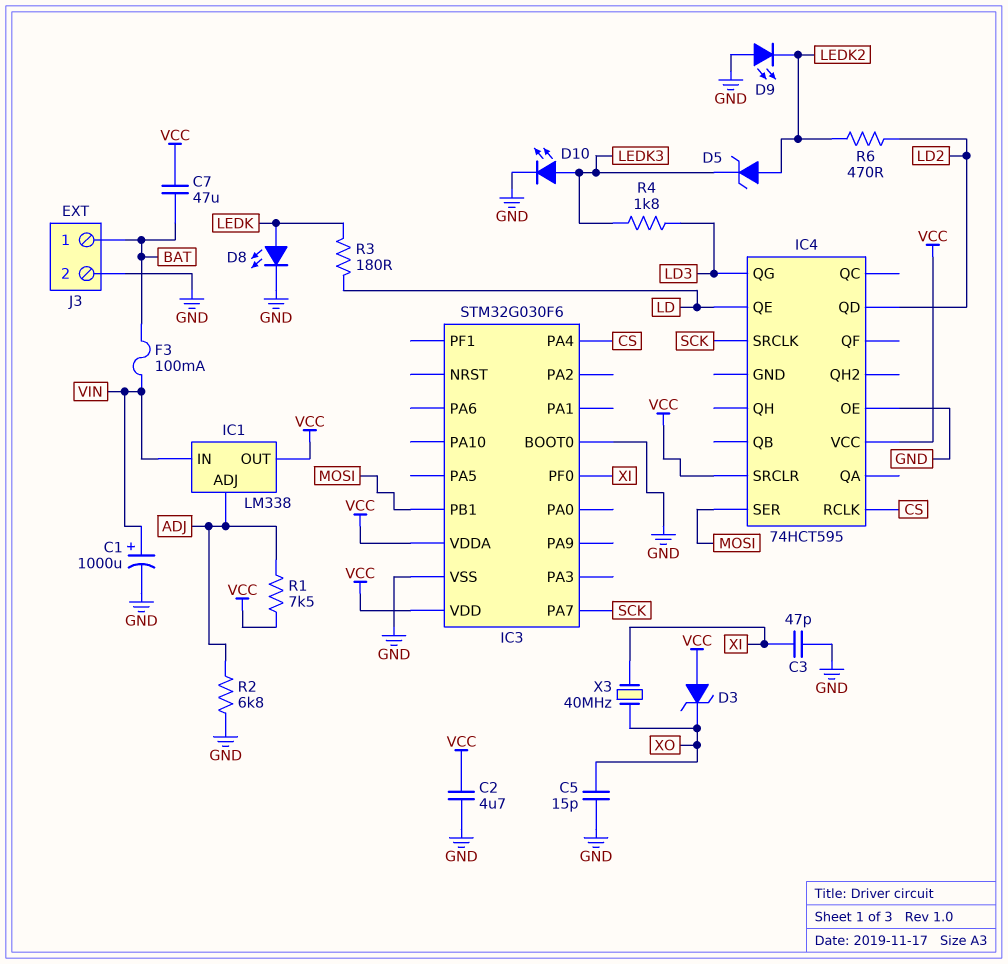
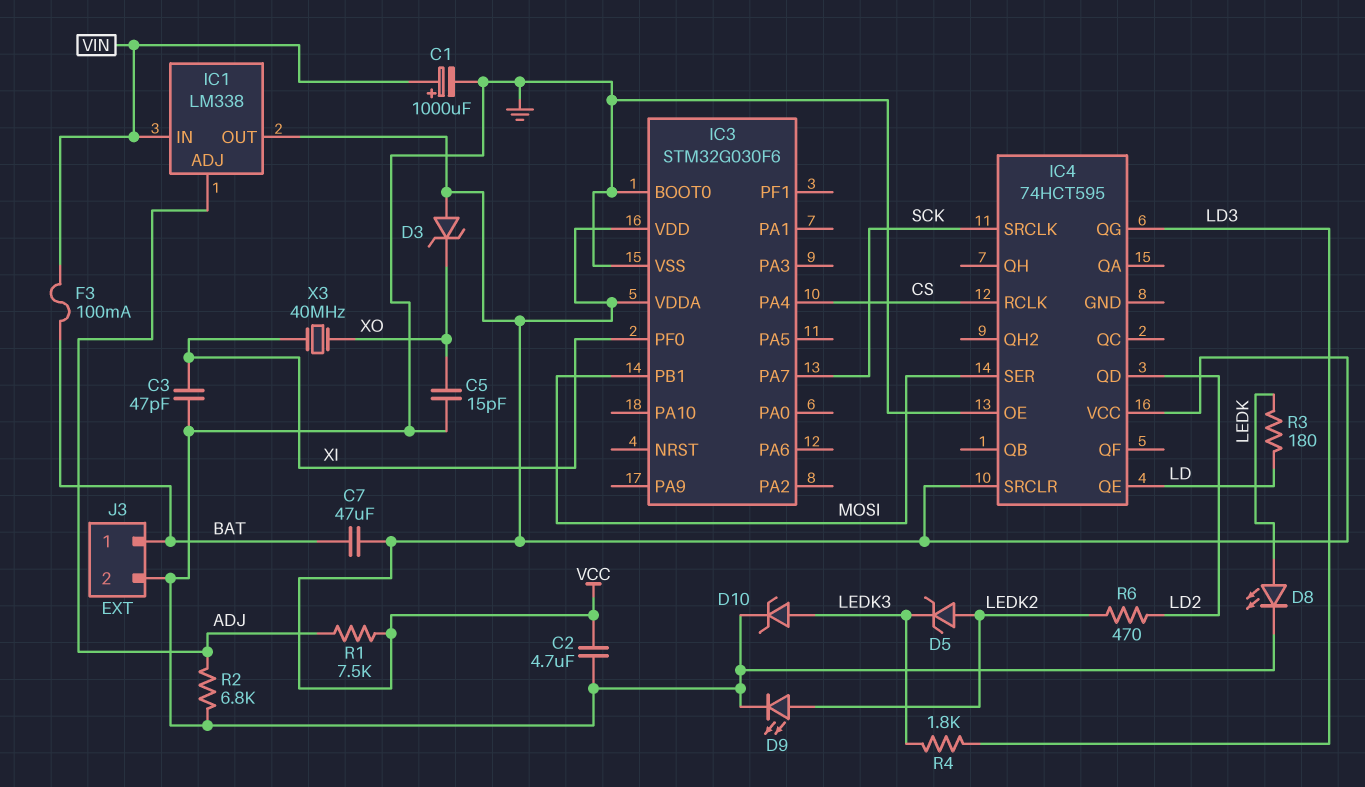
D9: LED (A GND, K LEDK2) -> LED (A LEDK2, K GND)
D10: LED (A LEDK3, K GND) -> zener (A LEDK3, K GND)

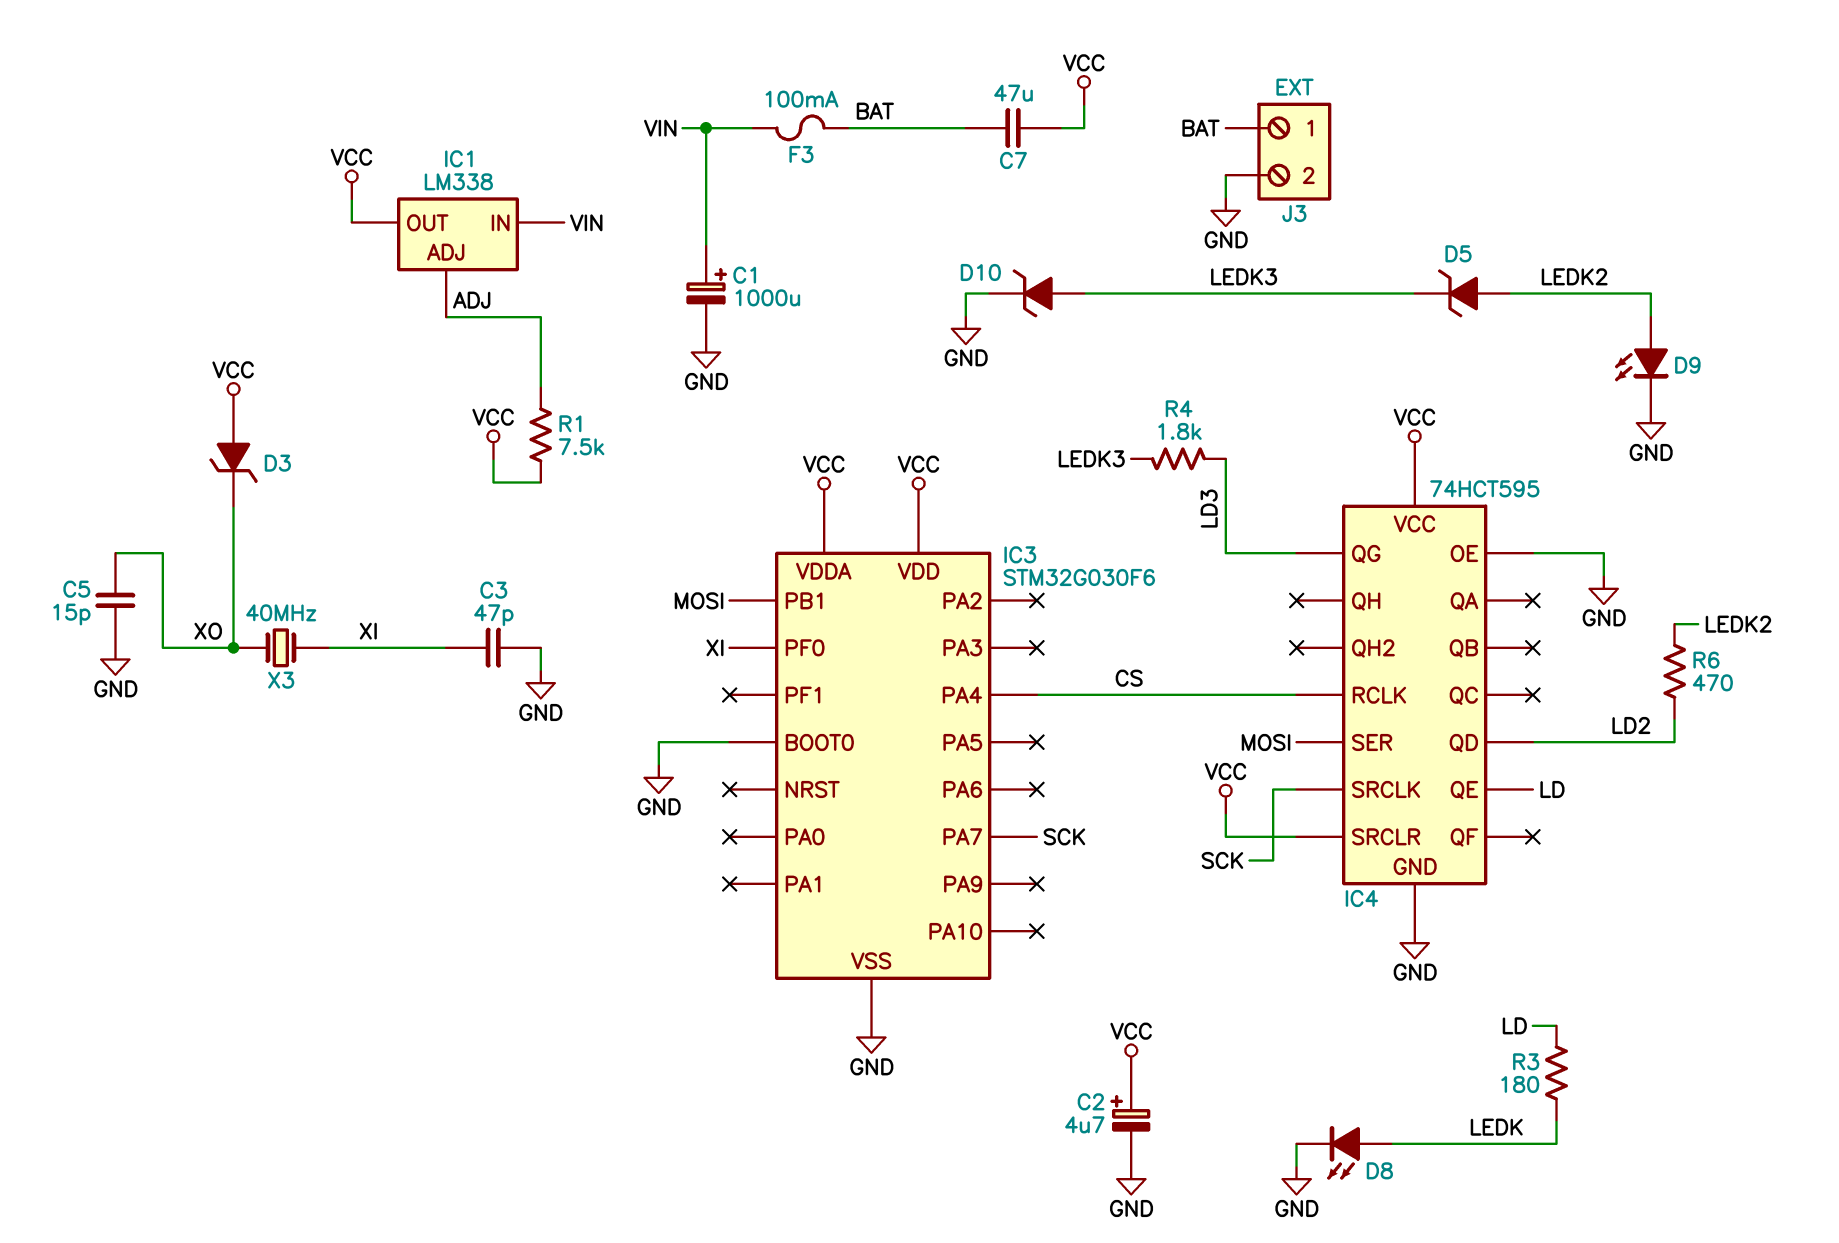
C2: 4.7uF (GND, VCC) -> 4.7uF (plus VCC, minus GND)
IC4 pin GND: none -> GND
R2: 6.8k (ADJ, GND) -> none

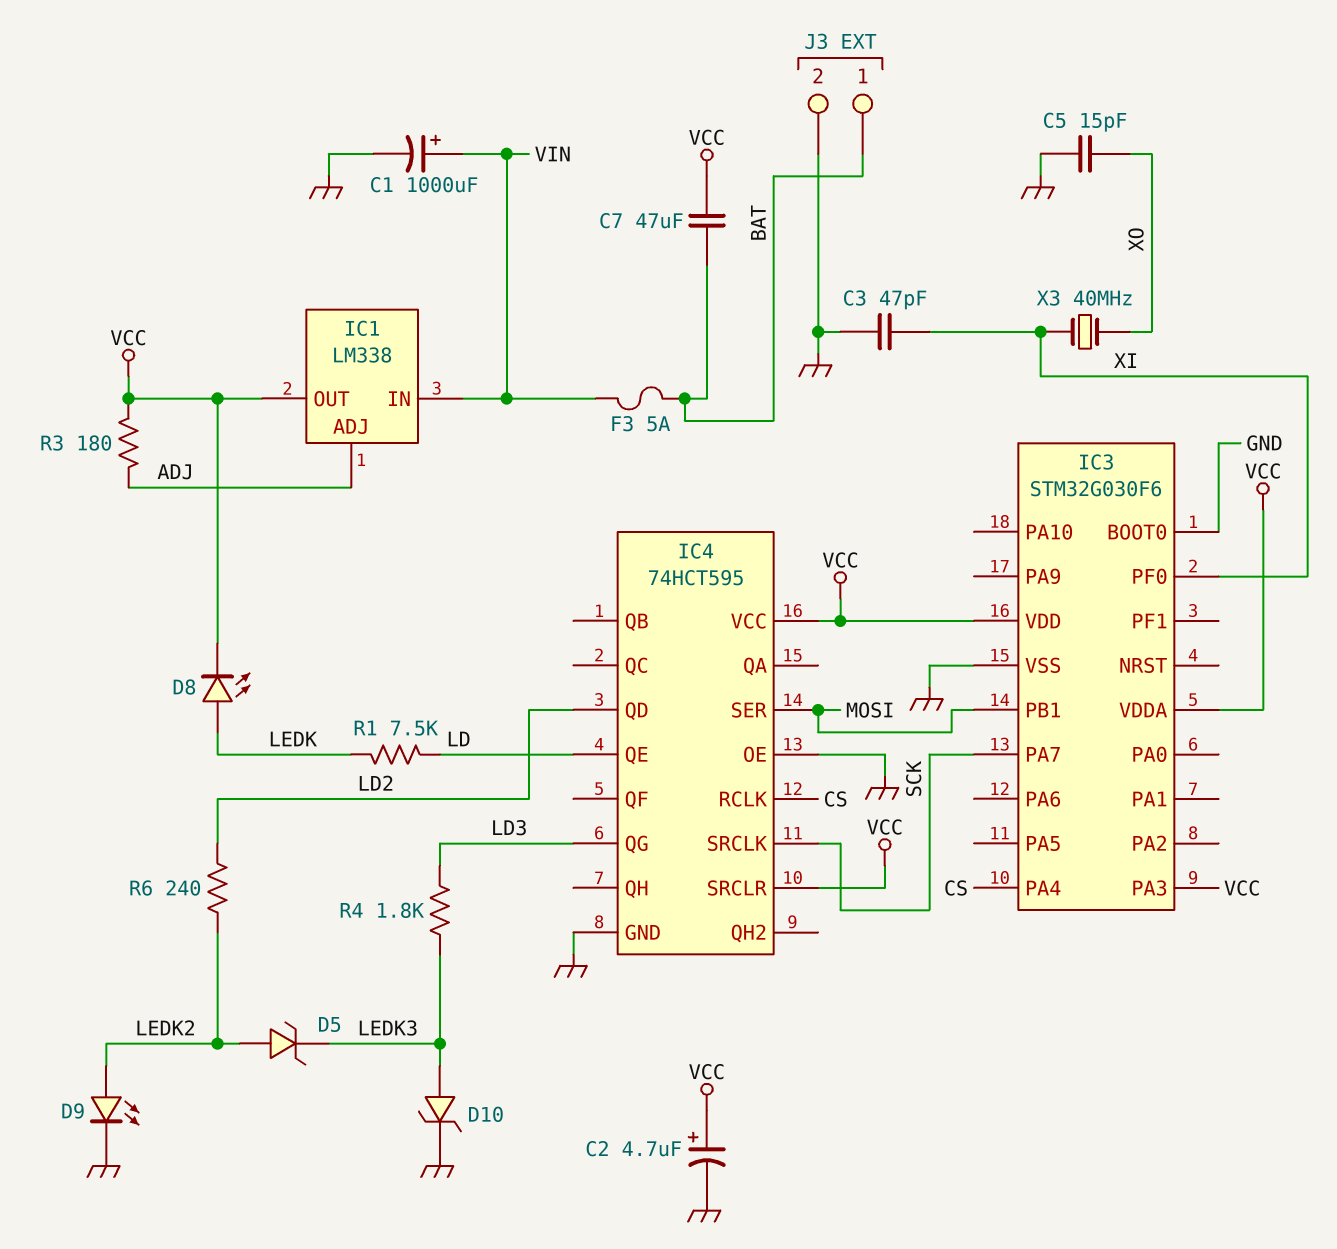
D3: zener (A VCC, K XO) -> none
D8: LED (A LEDK, K GND) -> LED (A LEDK, K VCC)
F3: 100mA (BAT, VIN) -> 5A (BAT, VIN)
IC3 pin PA3: none -> VCC
R1: 7.5k (ADJ, VCC) -> 7.5k (LD, LEDK)
R3: 180 (LD, LEDK) -> 180 (ADJ, VCC)
R6: 470 (LD2, LEDK2) -> 240 (LD2, LEDK2)

